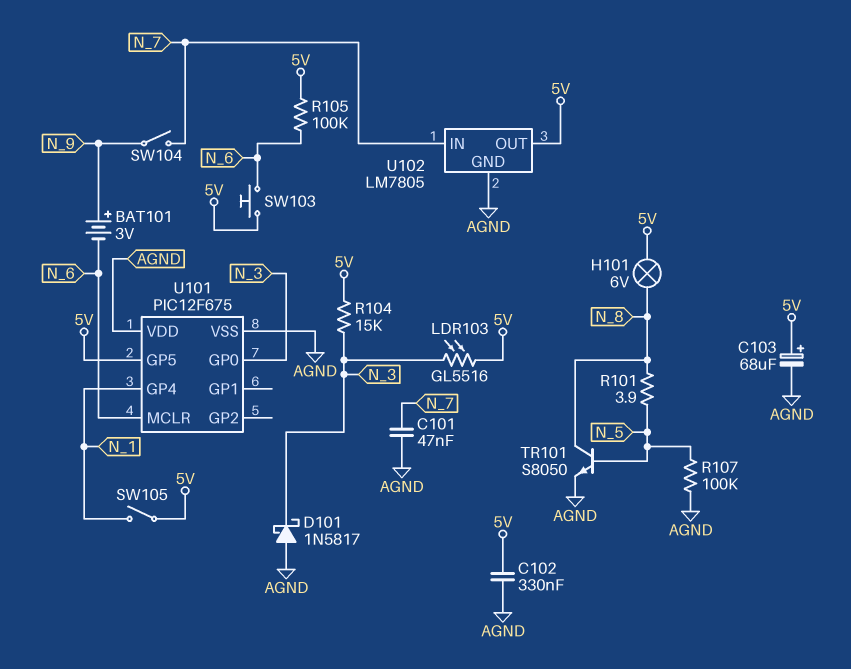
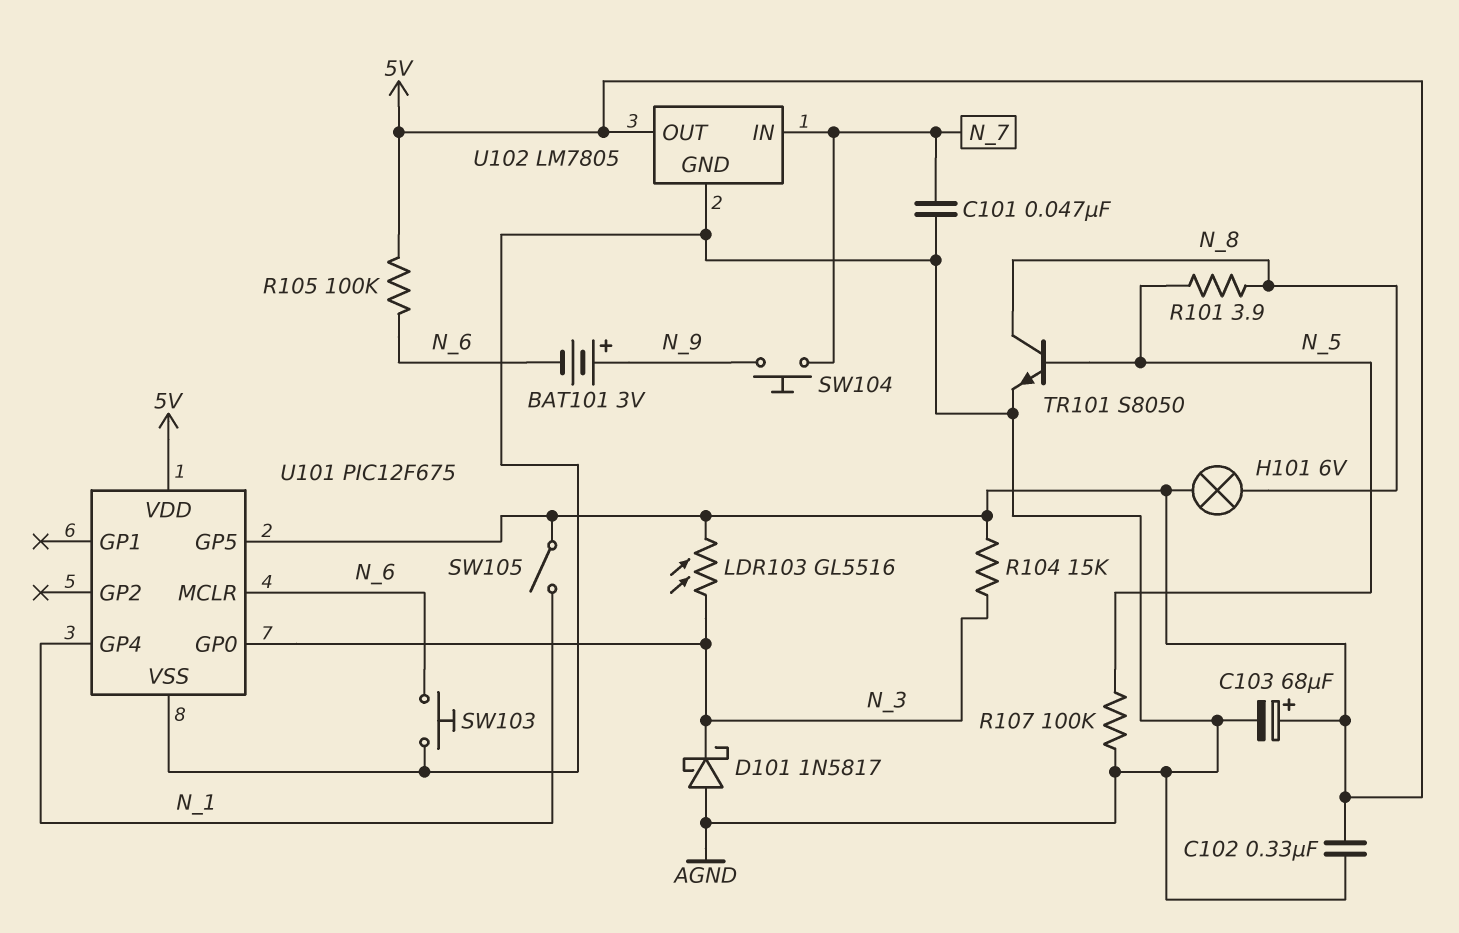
SW103: button (5V, N_6) -> button (AGND, N_6)
SW104: switch (N_7, N_9) -> button (N_7, N_9)
U101 pin VDD: AGND -> 5V

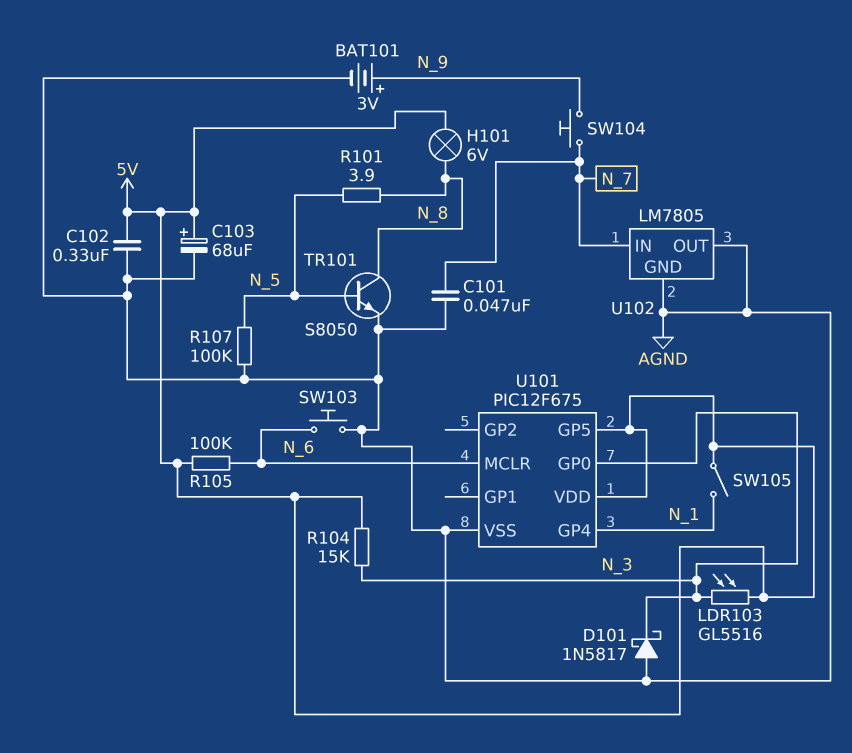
BAT101: 3V (plus N_9, minus N_6) -> 3V (plus N_9, minus AGND)
U102 pin OUT: 5V -> AGND

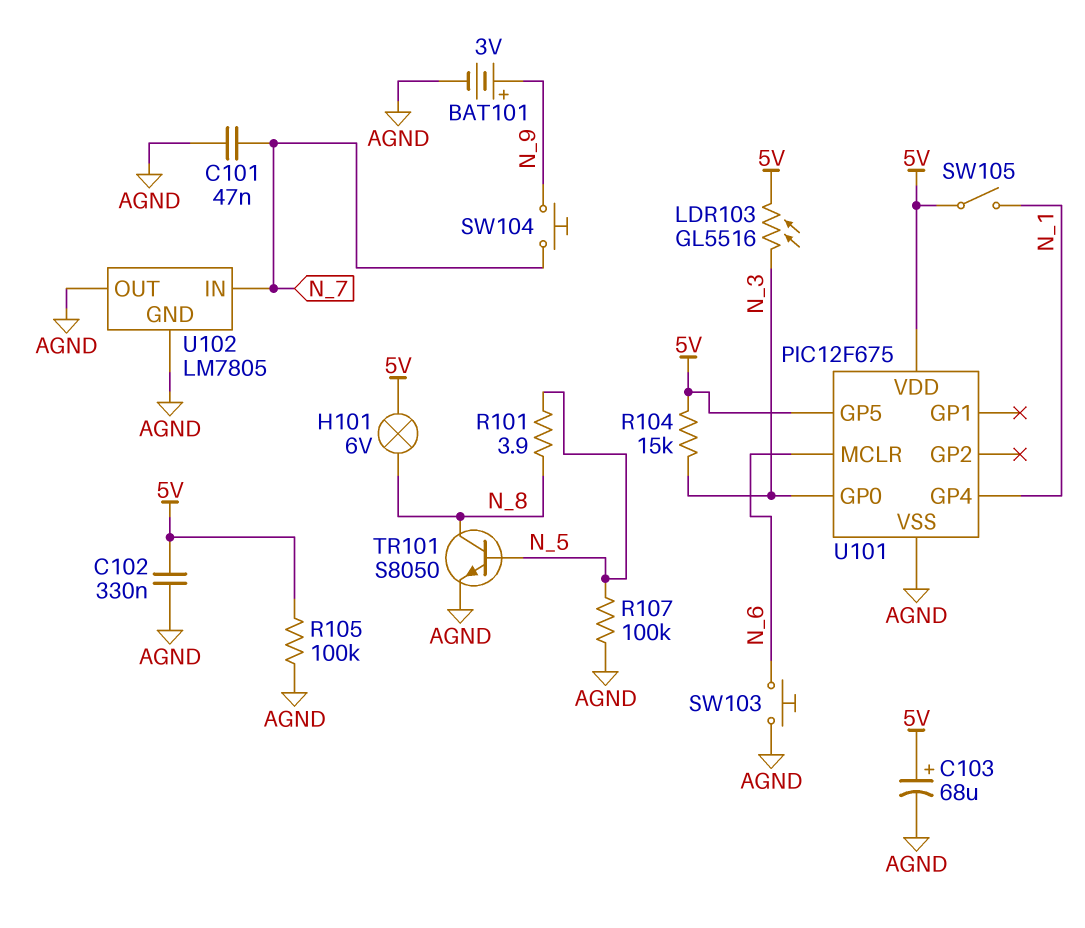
D101: schottky 1N5817 (A AGND, K N_3) -> none
R105: 100k (5V, N_6) -> 100k (5V, AGND)

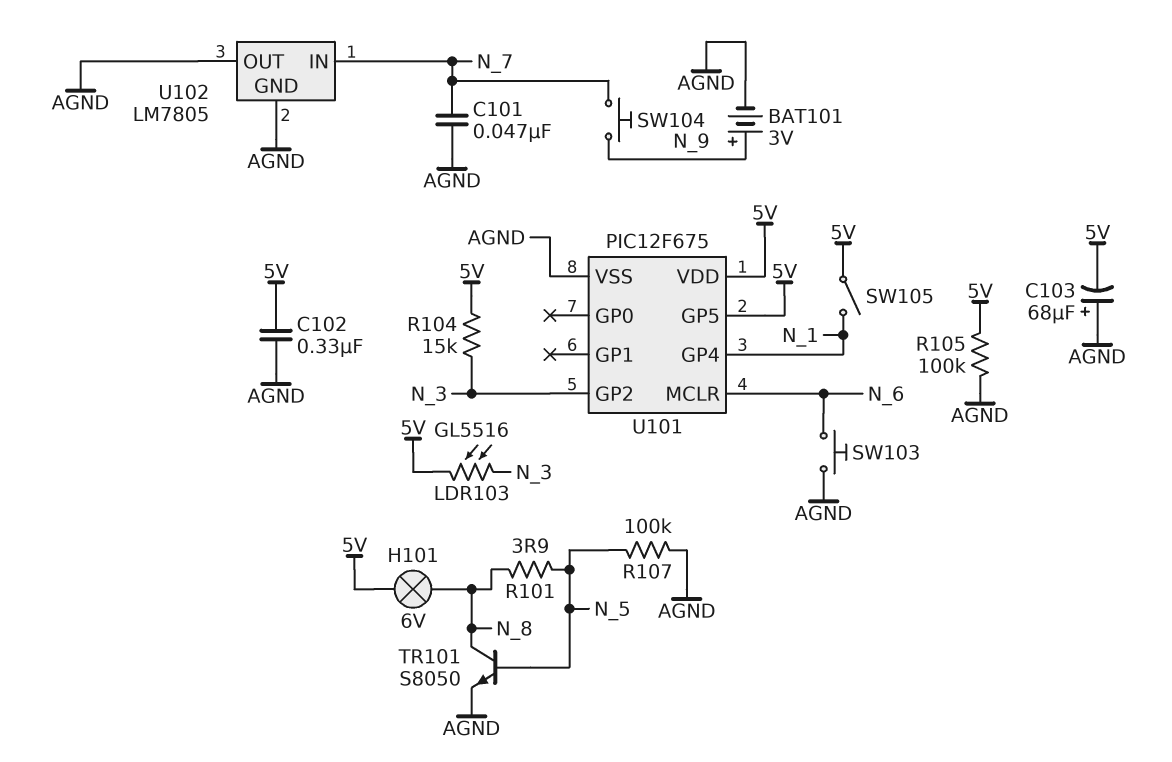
C103: 68uF (plus 5V, minus AGND) -> 68uF (plus AGND, minus 5V)
U101 pin GP0: N_3 -> none
U101 pin GP2: none -> N_3

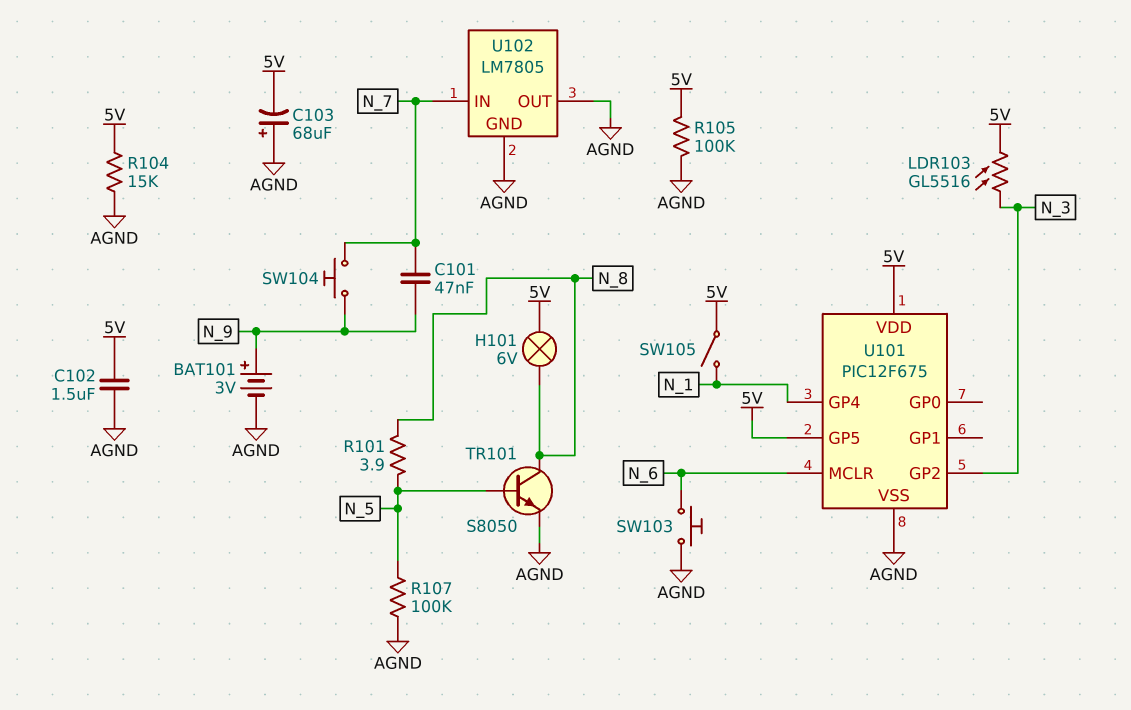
C101: 47nF (AGND, N_7) -> 47nF (N_7, N_9)
C102: 330nF (5V, AGND) -> 1.5uF (5V, AGND)
R104: 15k (5V, N_3) -> 15k (5V, AGND)

